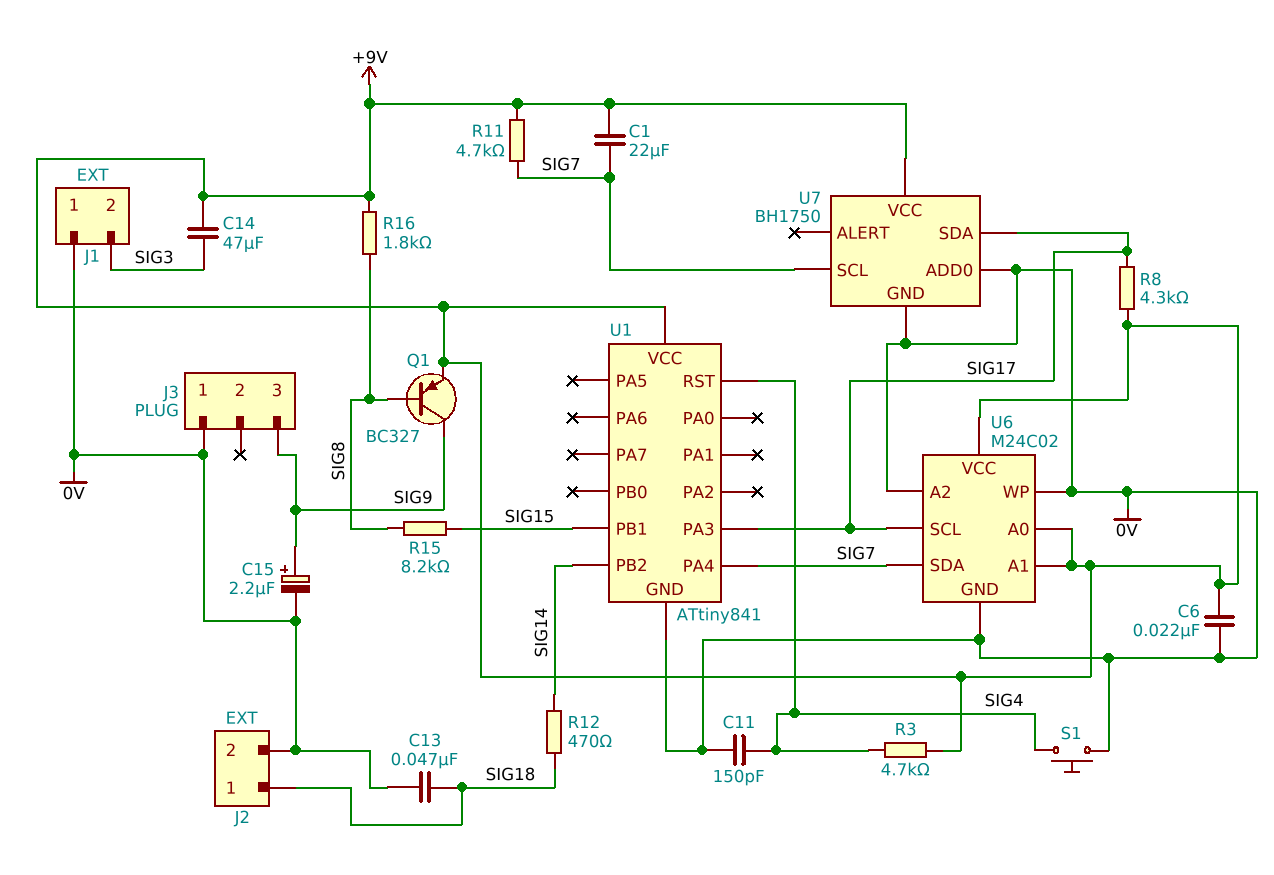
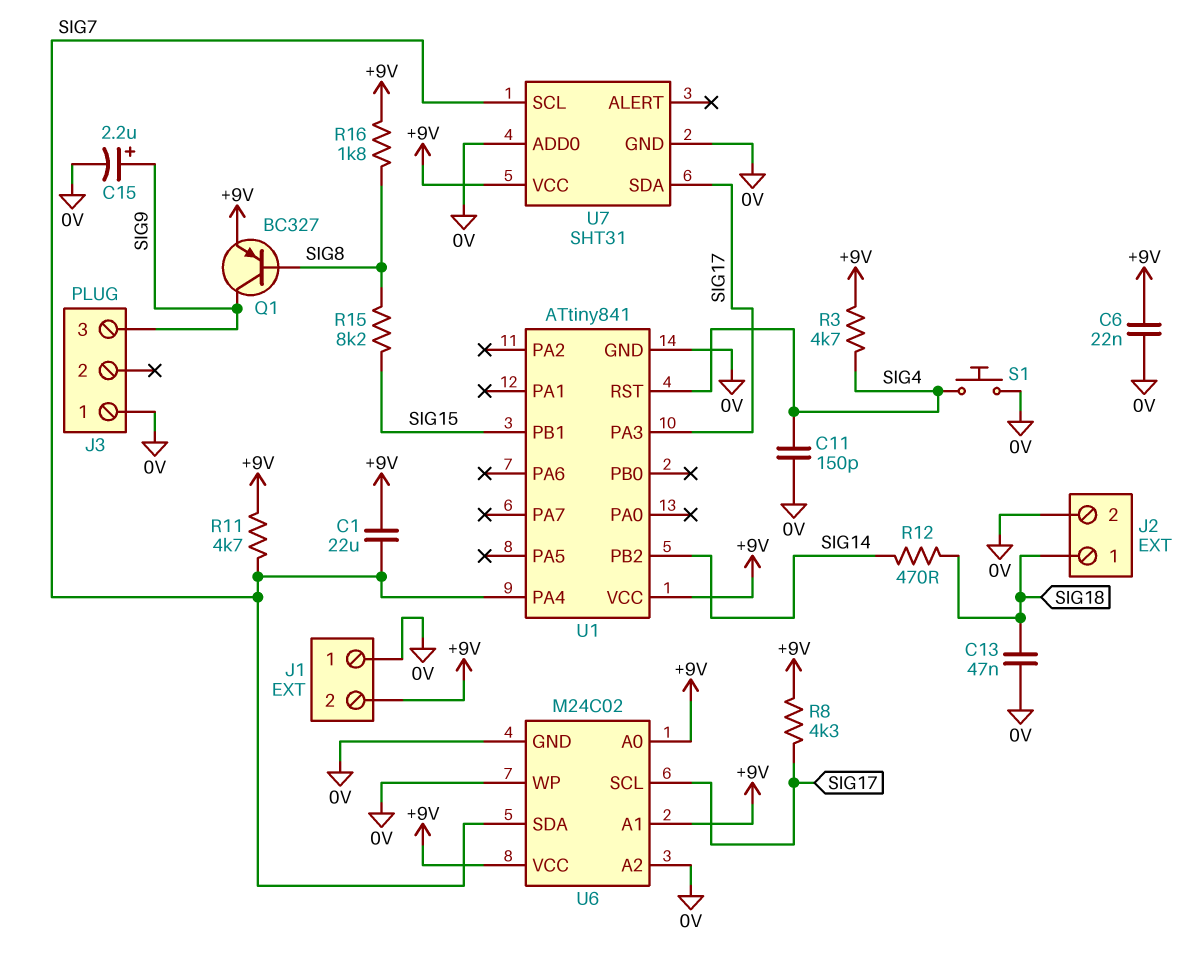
C14: 47uF (+9V, SIG3) -> none
J1 pin 2: SIG3 -> +9V
U7: BH1750 -> SHT31

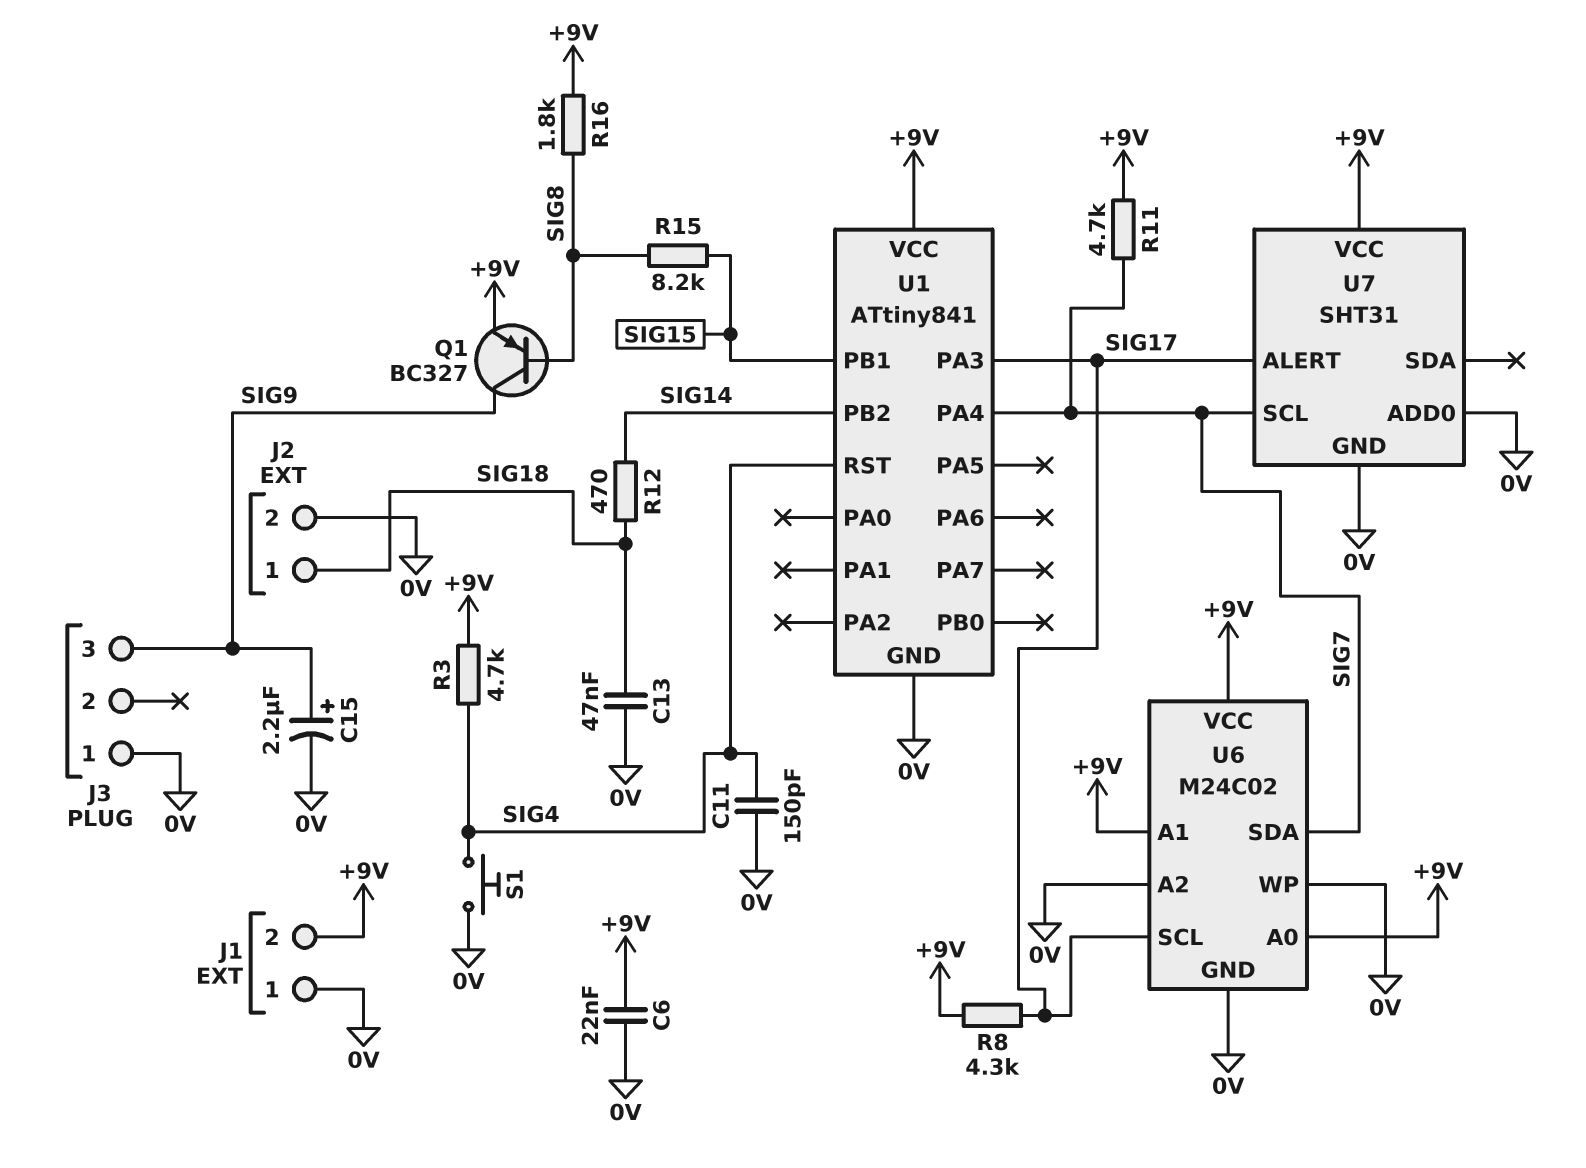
C1: 22uF (+9V, SIG7) -> none
U7 pin ALERT: none -> SIG17
U7 pin SDA: SIG17 -> none

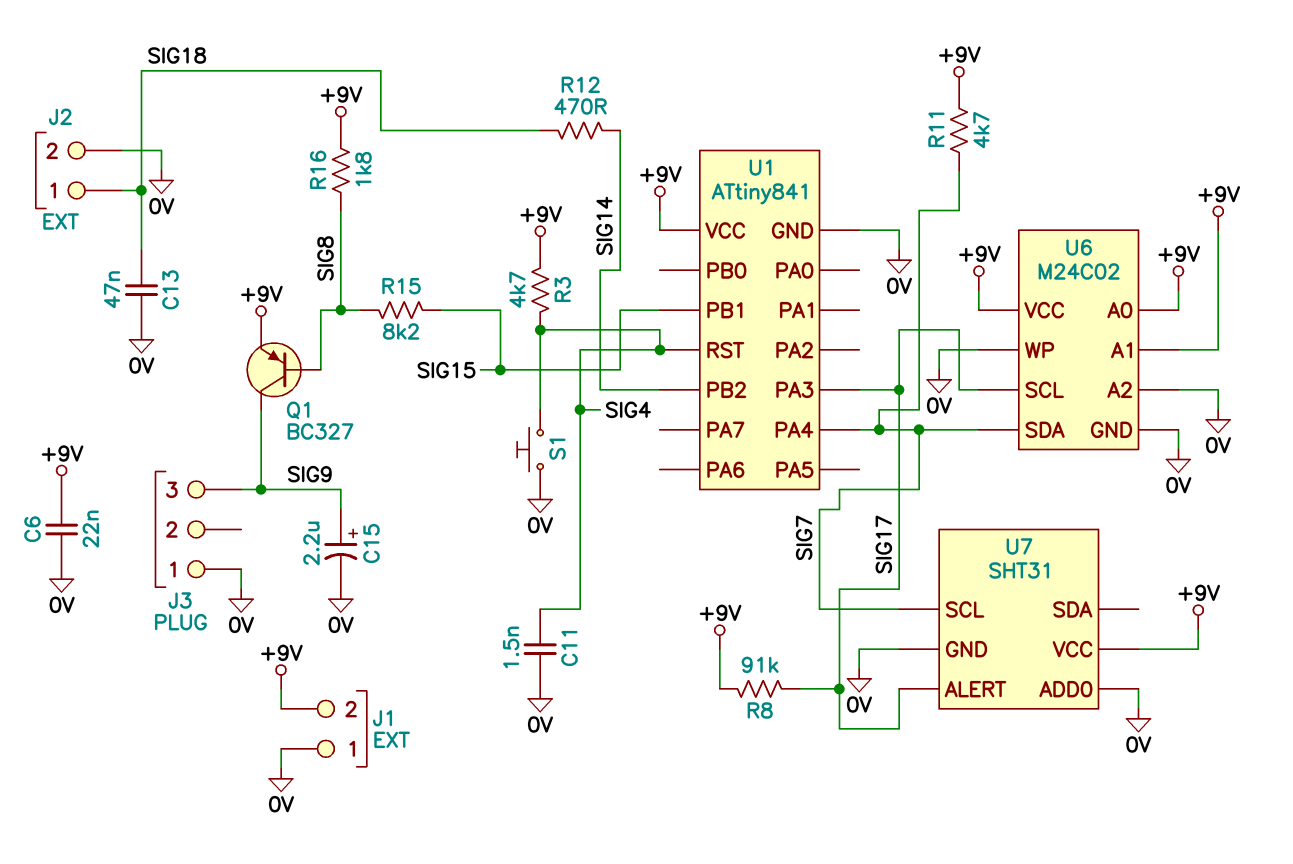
C11: 150pF (0V, SIG4) -> 1.5nF (0V, SIG4)
R8: 4.3k (+9V, SIG17) -> 91k (+9V, SIG17)

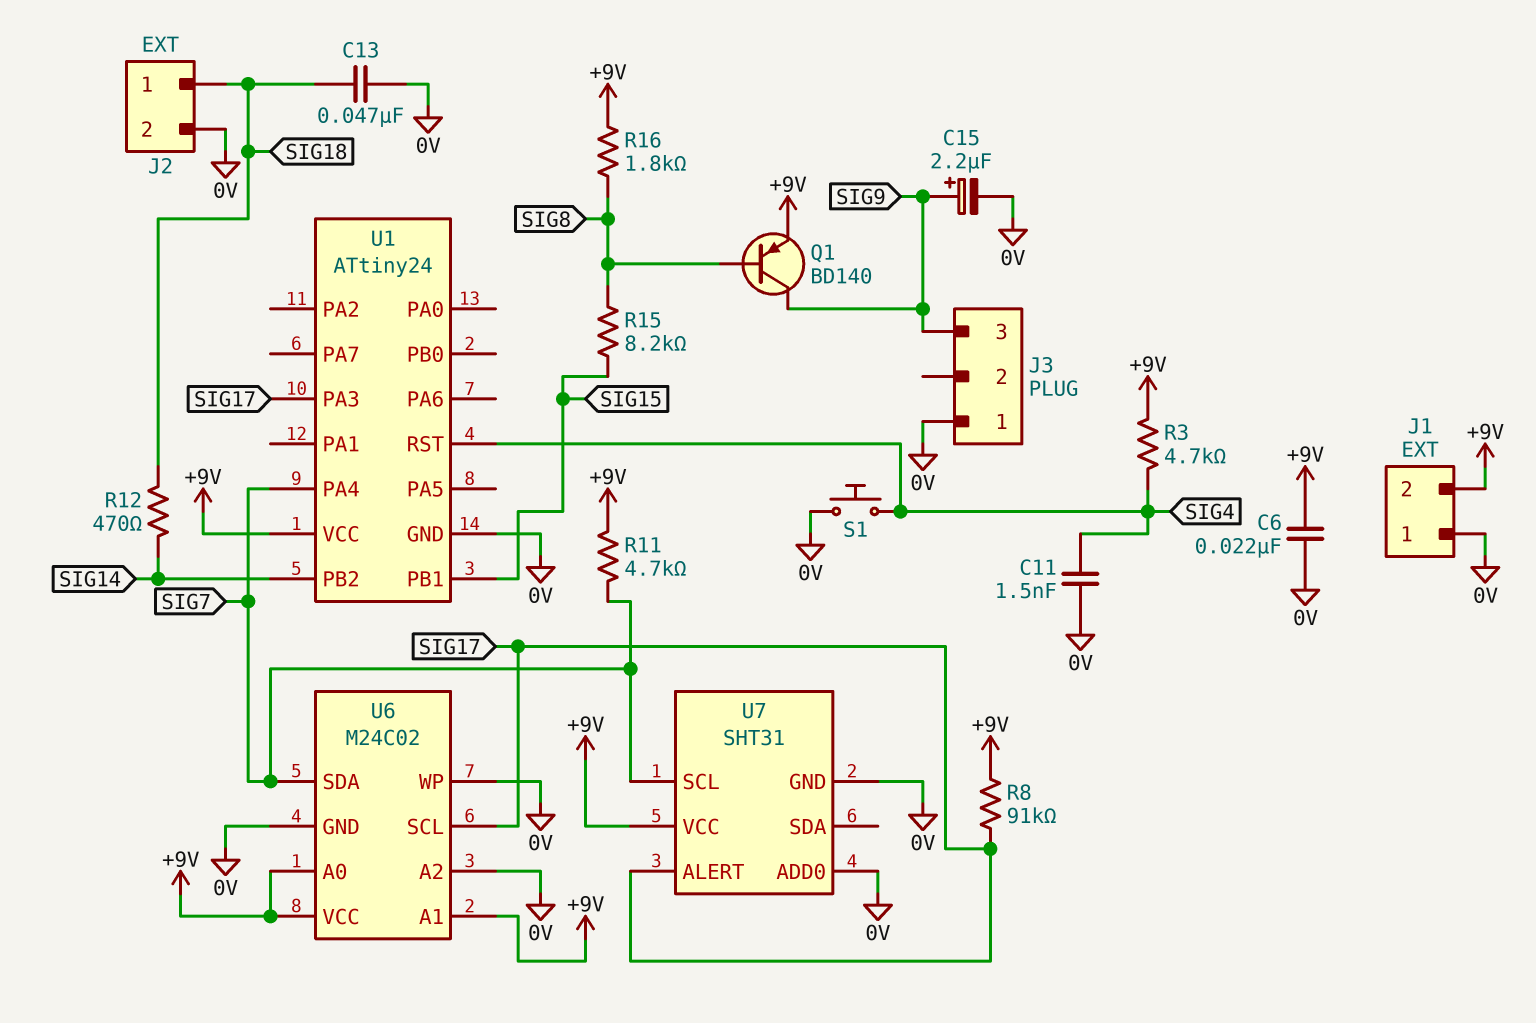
Q1: PNP BC327 (B SIG8, C SIG9, E +9V) -> PNP BD140 (B SIG8, C SIG9, E +9V)
U1: ATtiny841 -> ATtiny24

